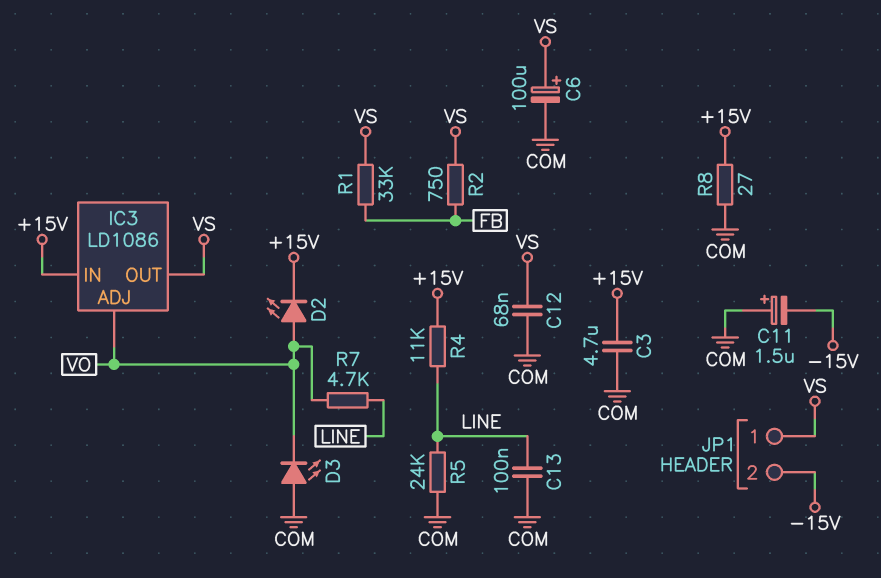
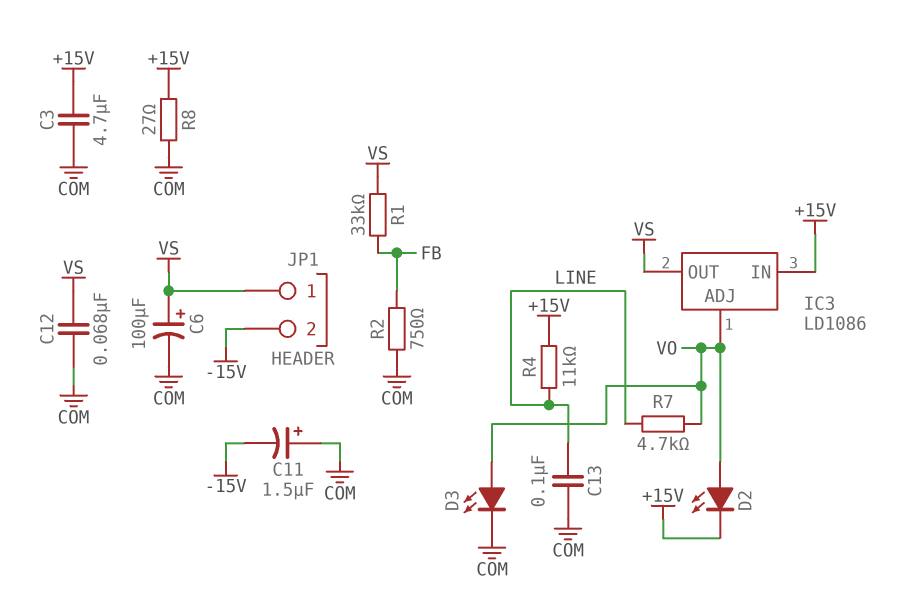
D3: LED (A COM, K VO) -> LED (A VO, K COM)
R2: 750 (FB, VS) -> 750 (COM, FB)
R5: 24k (COM, LINE) -> none

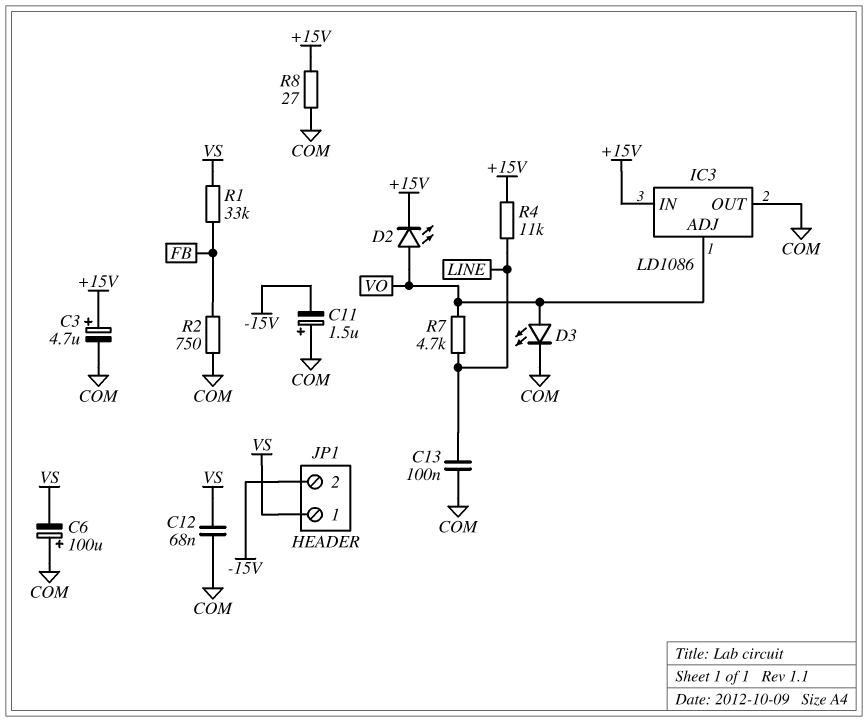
C3: 4.7uF (+15V, COM) -> 4.7uF (plus +15V, minus COM)
C6: 100uF (plus VS, minus COM) -> 100uF (plus COM, minus VS)
IC3 pin OUT: VS -> COM

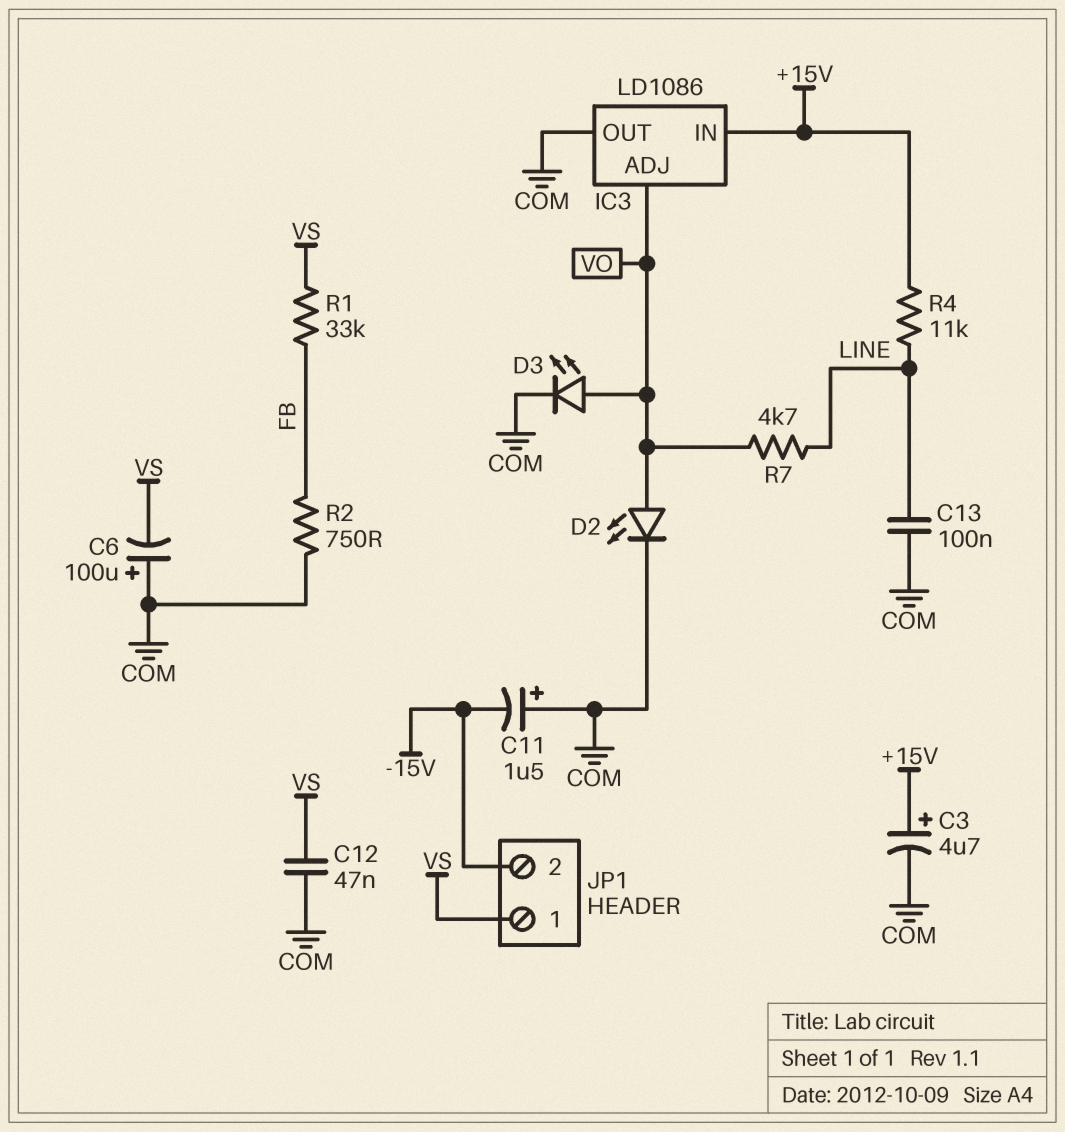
C12: 68nF (COM, VS) -> 47nF (COM, VS)
D2: LED (A VO, K +15V) -> LED (A VO, K COM)
R8: 27 (+15V, COM) -> none

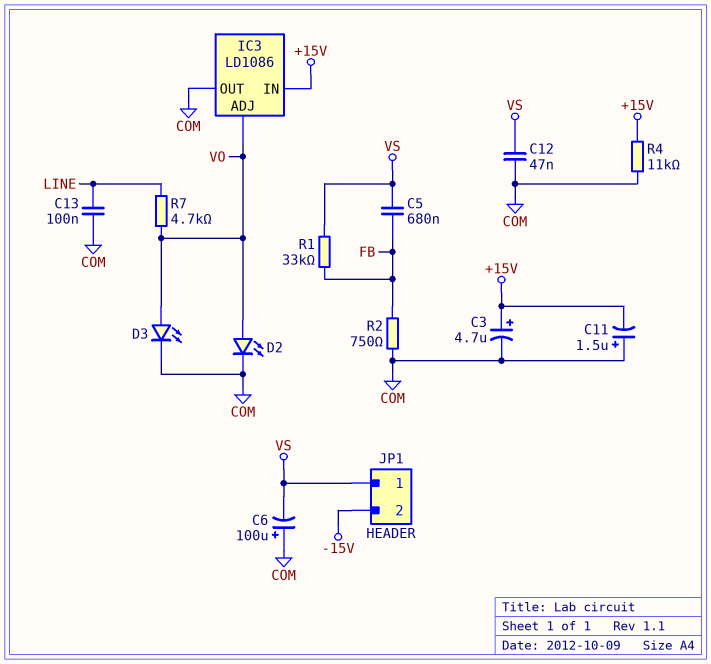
C5: none -> 680nF (FB, VS)
C11: 1.5uF (plus COM, minus -15V) -> 1.5uF (plus COM, minus +15V)
R4: 11k (+15V, LINE) -> 11k (+15V, COM)

